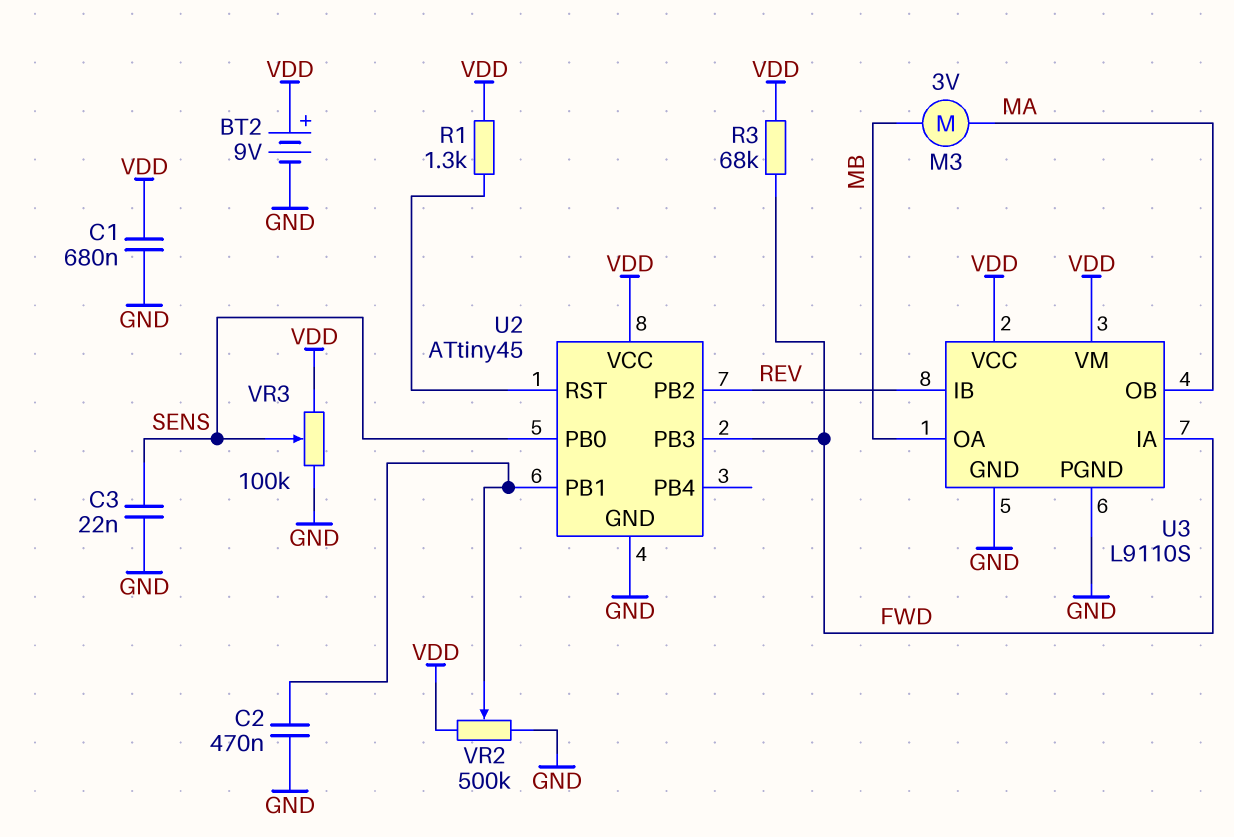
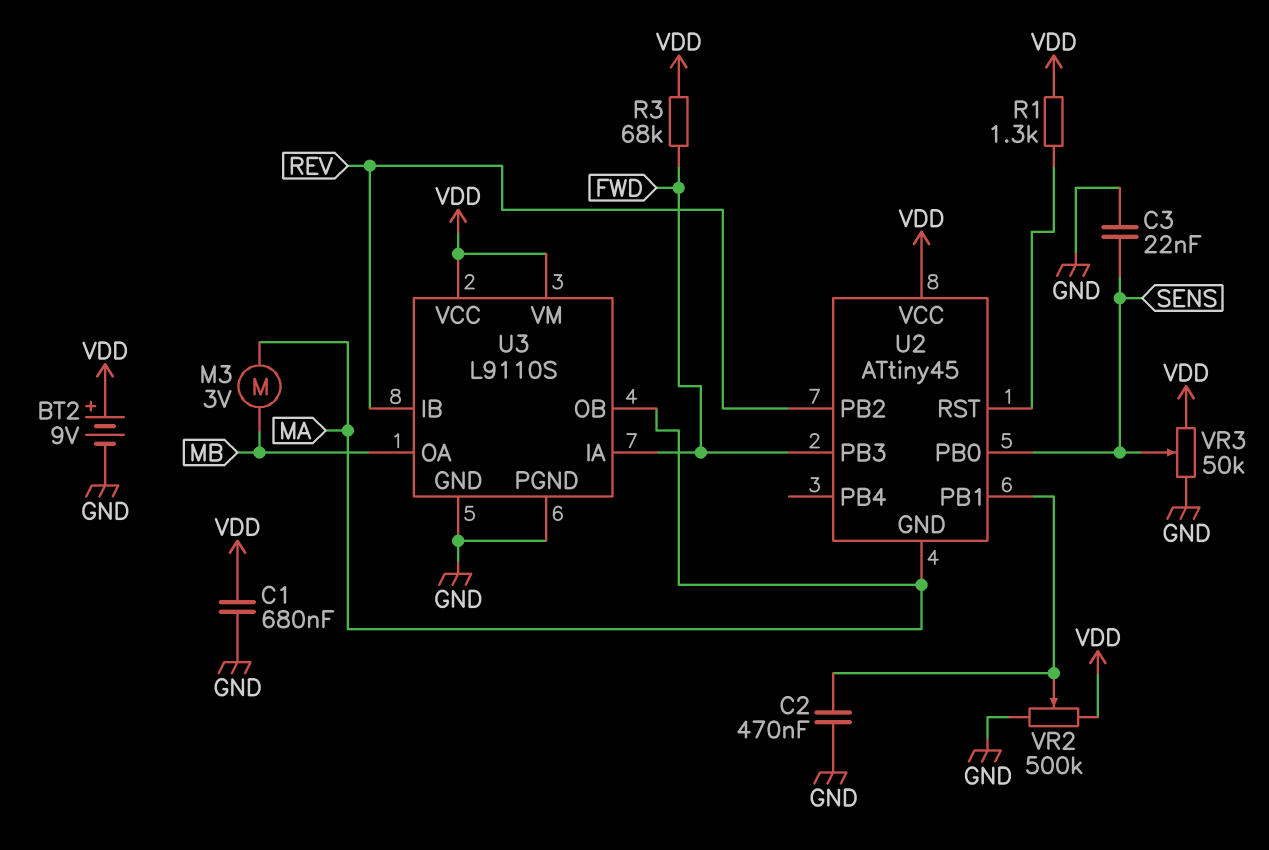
U2 pin GND: GND -> MA
VR3: 100k (GND, VDD, wiper SENS) -> 50k (GND, VDD, wiper SENS)

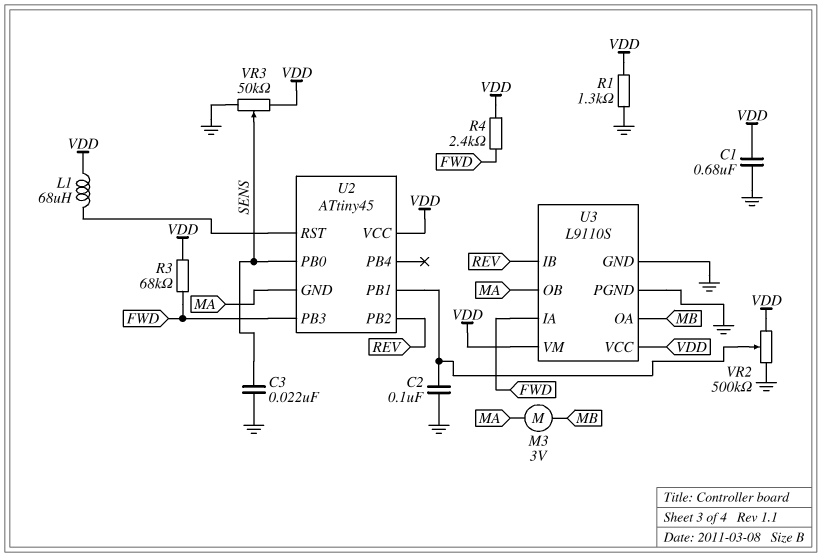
BT2: 9V (plus VDD, minus GND) -> none
C2: 470nF (GND, U2/PB1) -> 100nF (GND, U2/PB1)
L1: none -> 68uH (U2/RST, VDD)
R1: 1.3k (U2/RST, VDD) -> 1.3k (GND, VDD)
R4: none -> 2.4k (FWD, VDD)

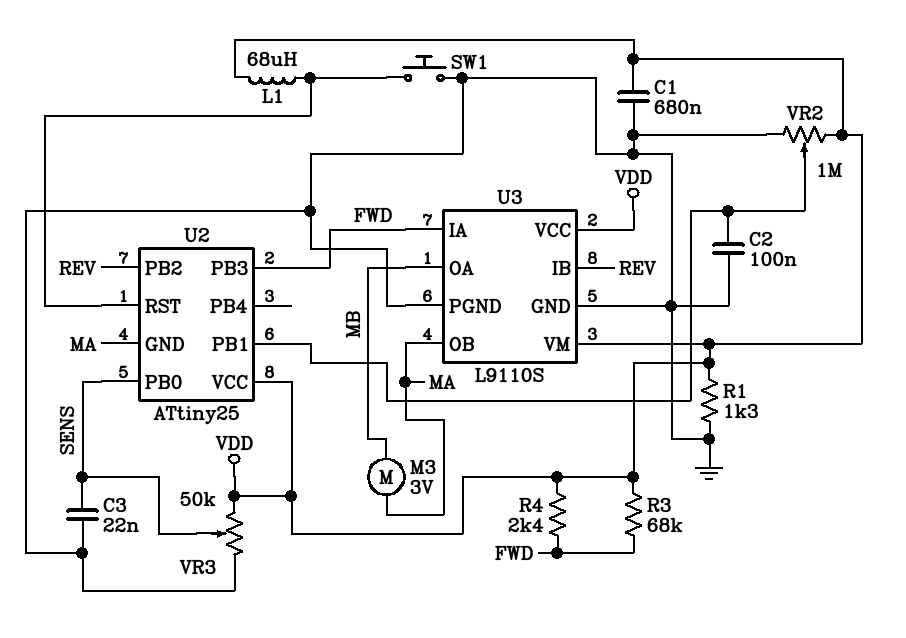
SW1: none -> button (GND, U2/RST)
U2: ATtiny45 -> ATtiny25
VR2: 500k (GND, VDD, wiper U2/PB1) -> 1M (GND, VDD, wiper U2/PB1)

